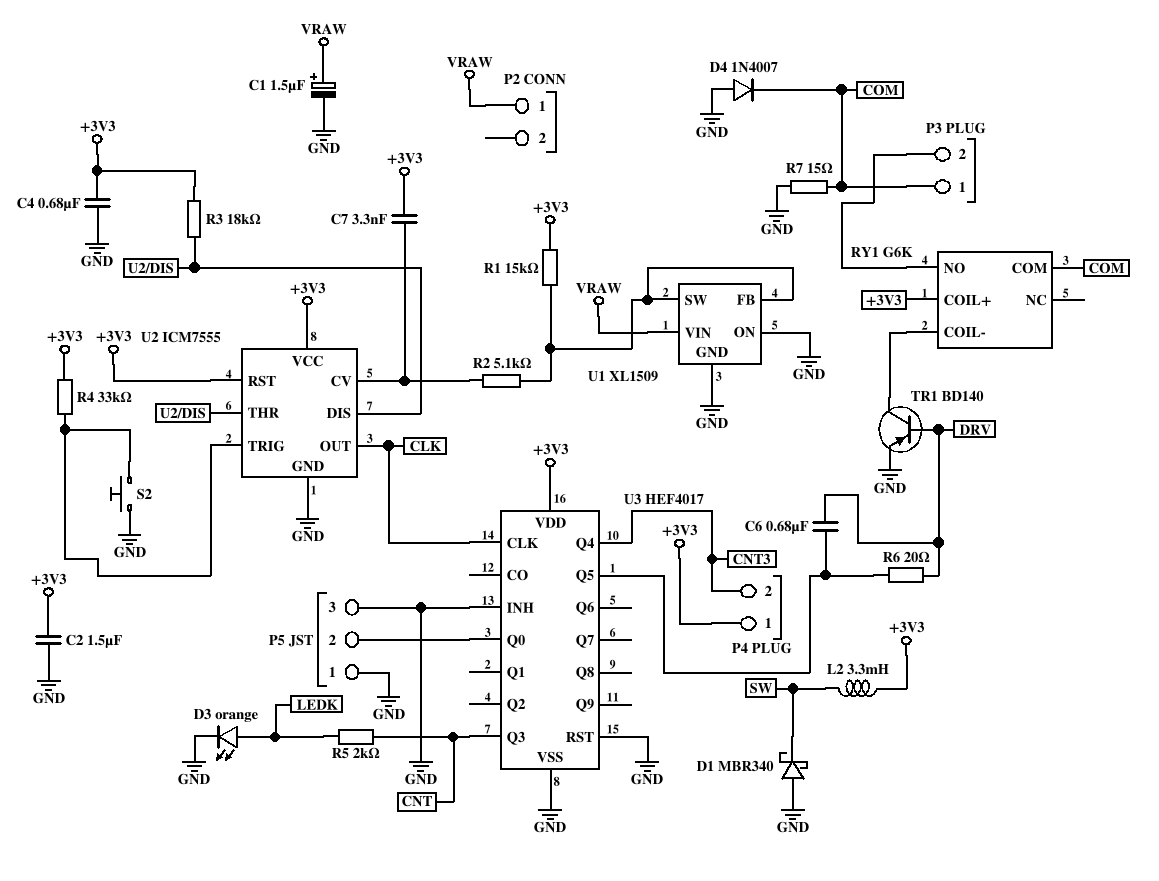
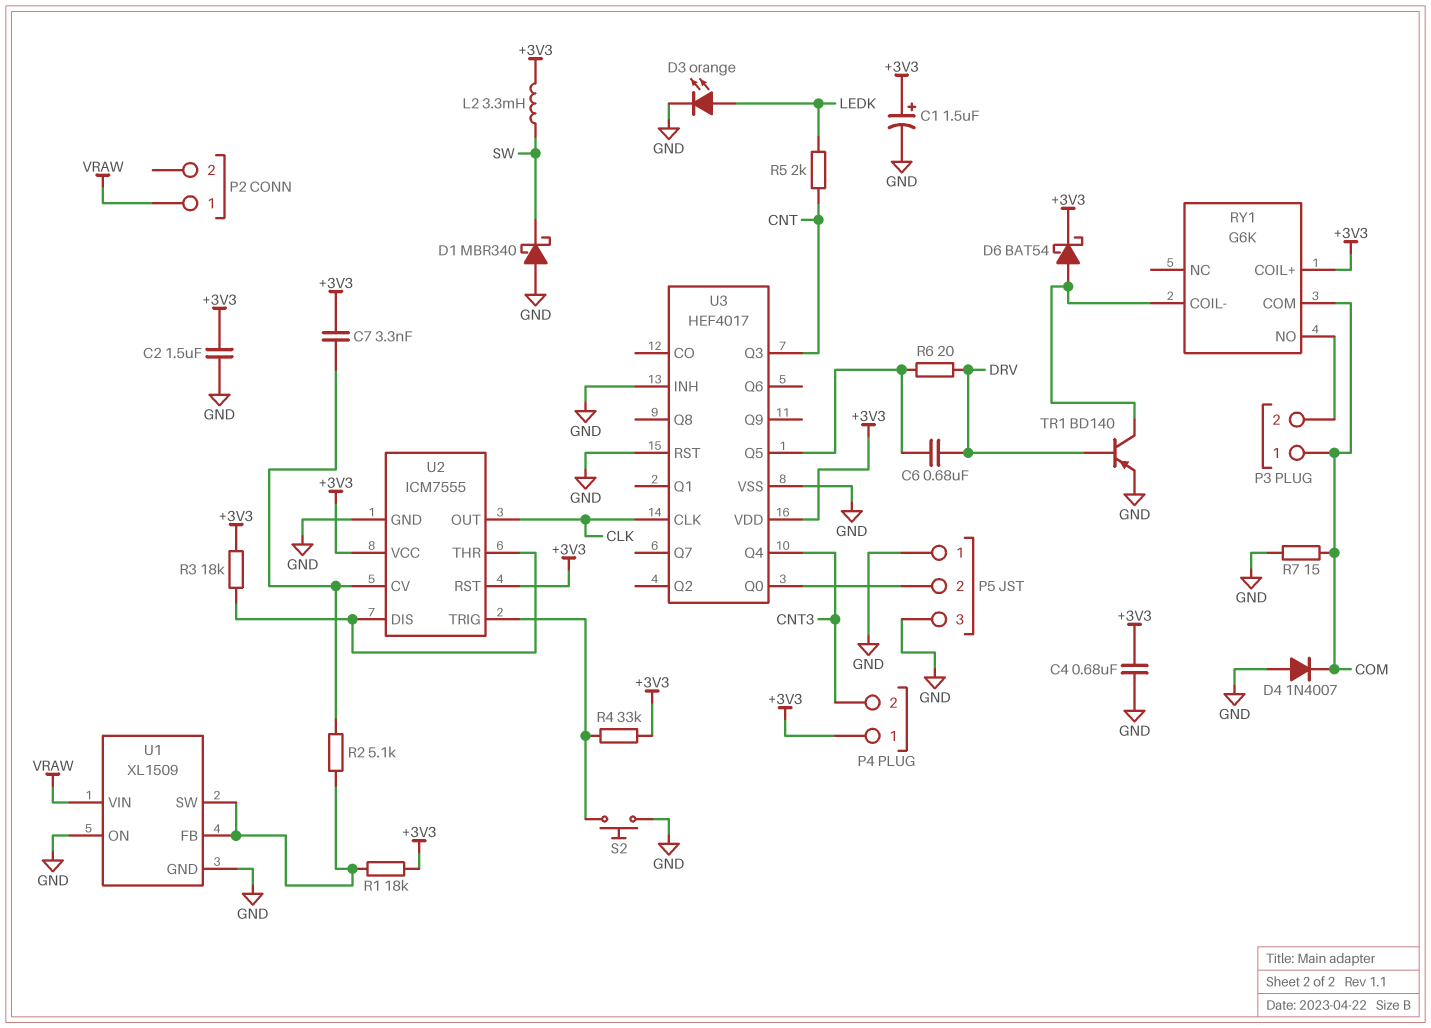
C1: 1.5uF (plus VRAW, minus GND) -> 1.5uF (plus +3V3, minus GND)
D6: none -> schottky BAT54 (A RY1/COIL-, K +3V3)
R1: 15k (+3V3, U1/FB) -> 18k (+3V3, U1/FB)

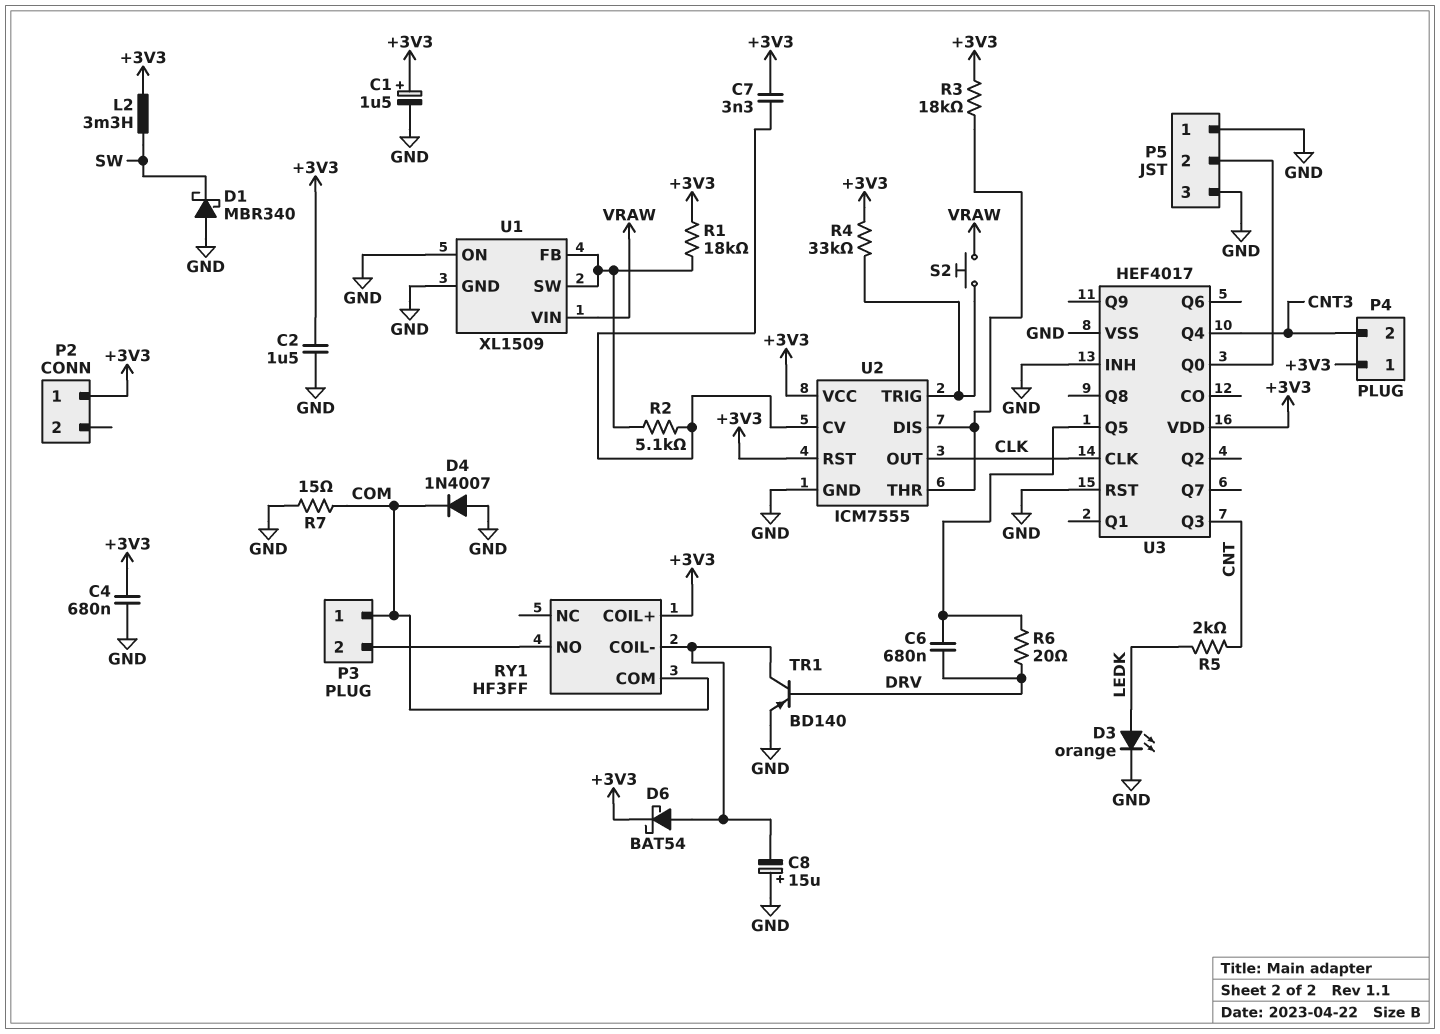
C8: none -> 15uF (plus GND, minus RY1/COIL-)
P2 pin 1: VRAW -> +3V3
RY1: G6K -> HF3FF
S2: button (GND, U2/TRIG) -> button (U2/TRIG, VRAW)

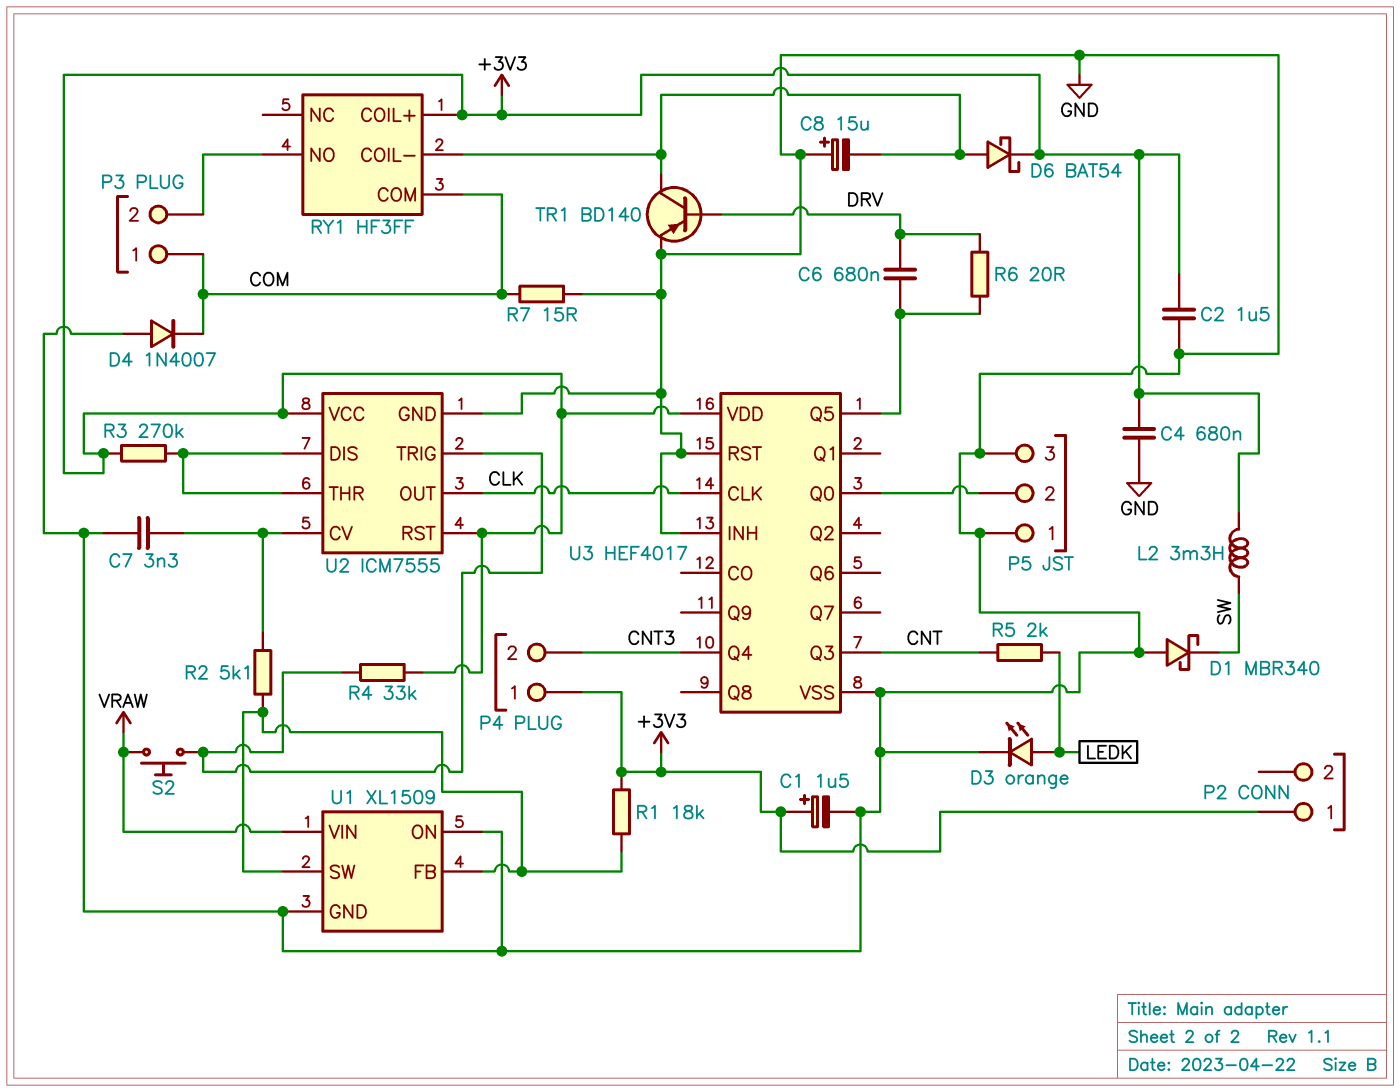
C7: 3.3nF (+3V3, U2/CV) -> 3.3nF (GND, U2/CV)
R3: 18k (+3V3, U2/DIS) -> 270k (+3V3, U2/DIS)

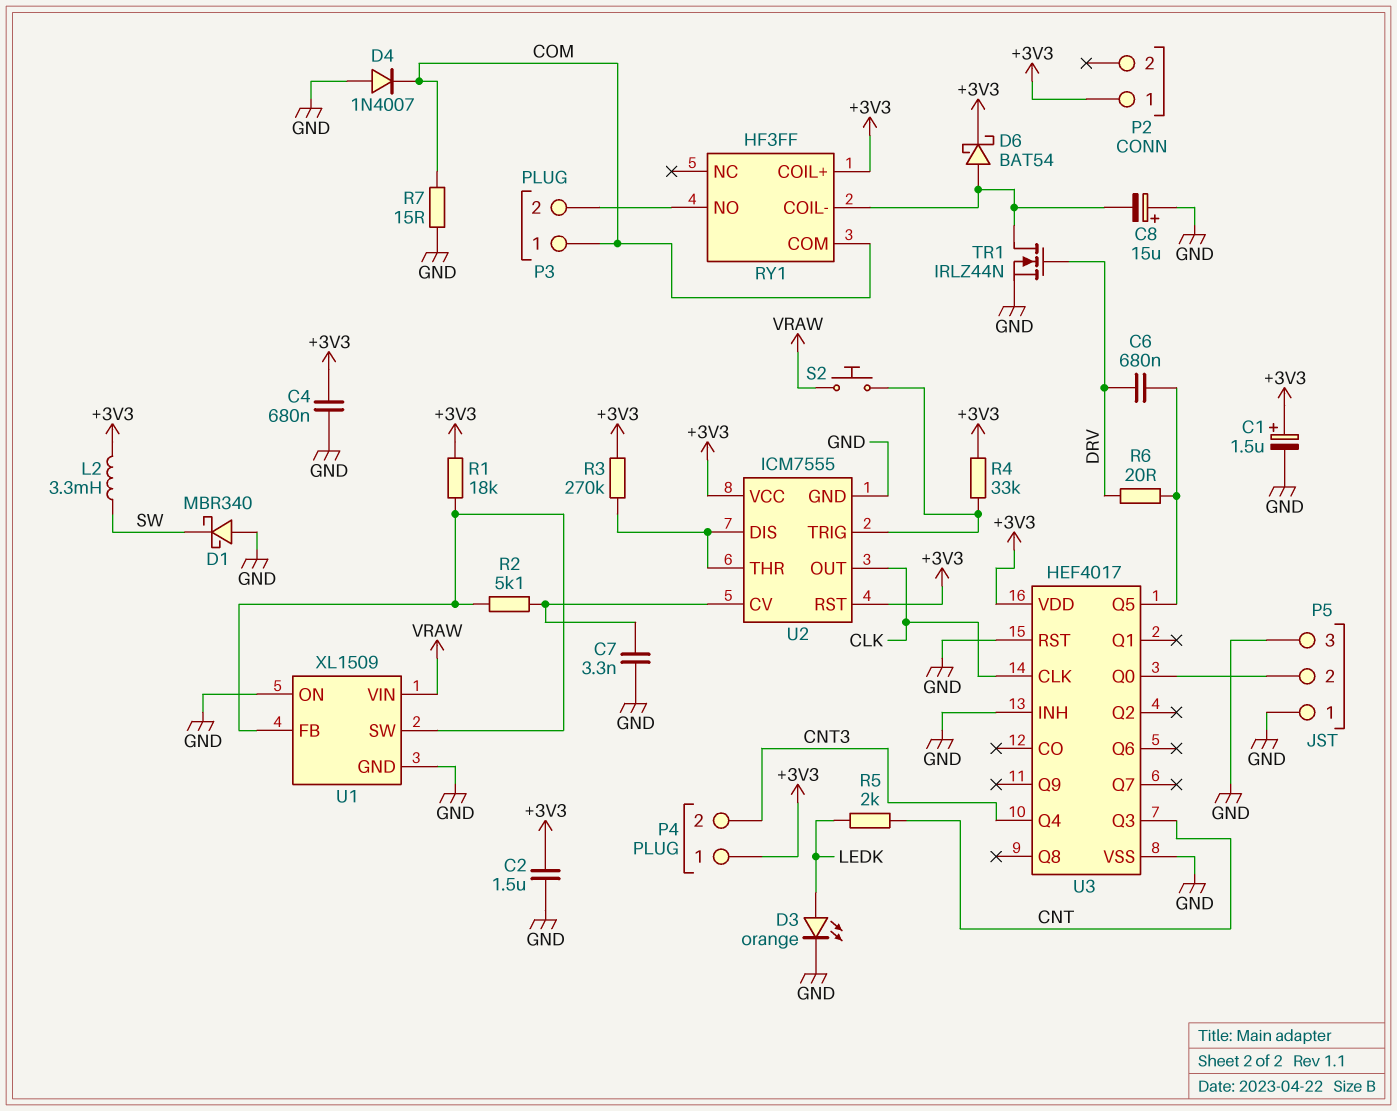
TR1: PNP BD140 (B DRV, C RY1/COIL-, E GND) -> NMOS IRLZ44N (G DRV, D RY1/COIL-, S GND)

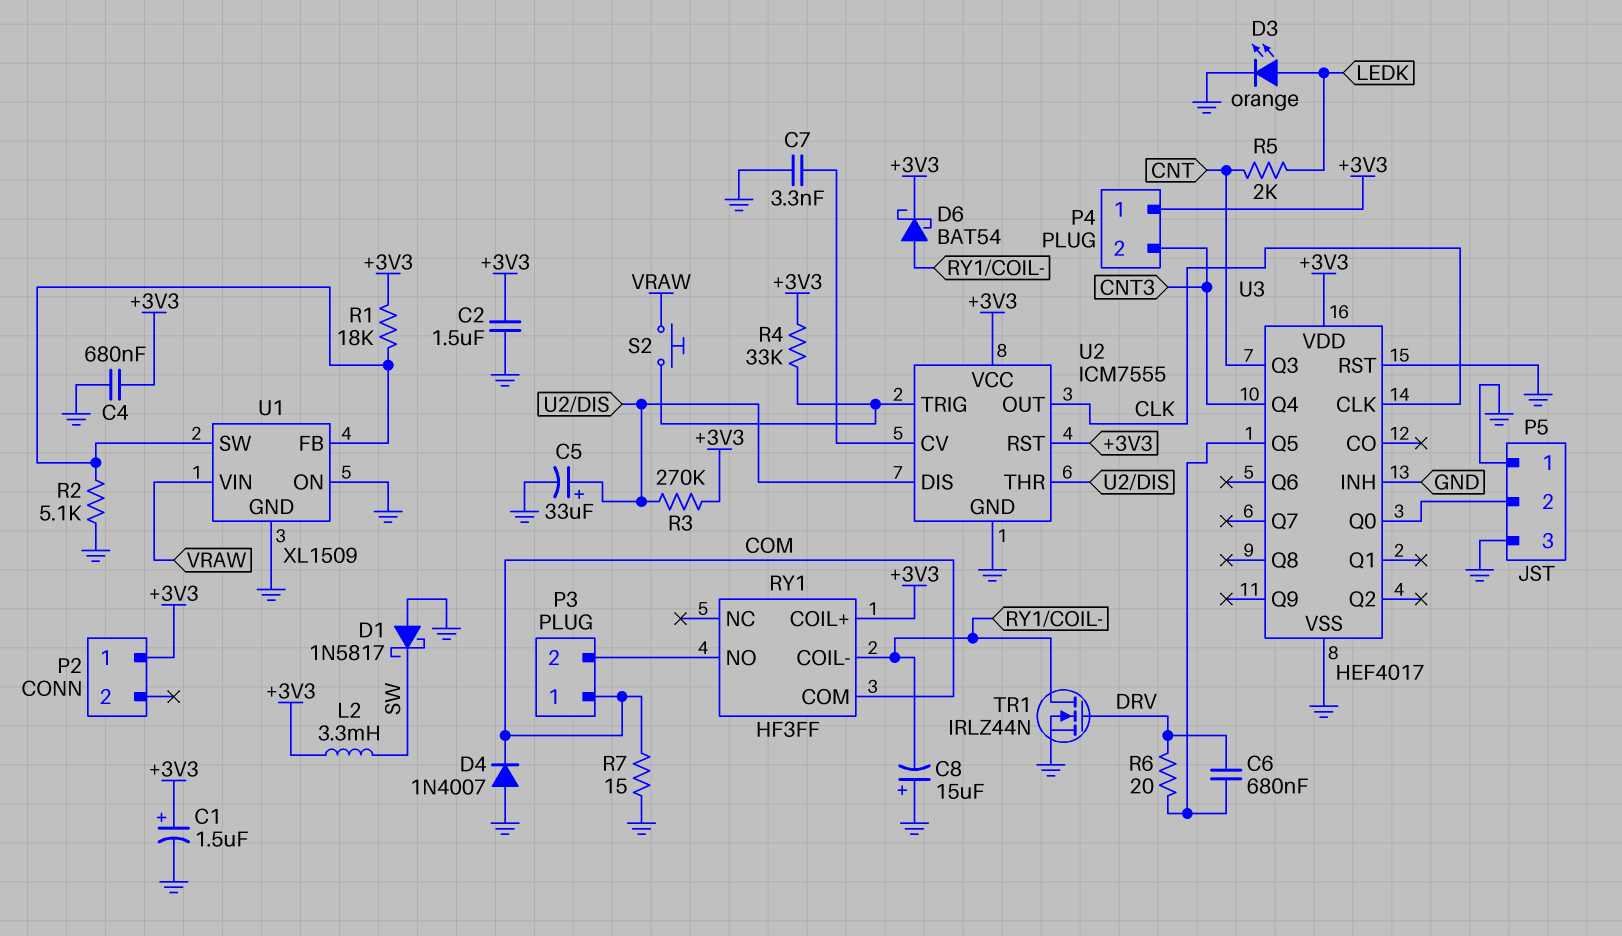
C5: none -> 33uF (plus U2/DIS, minus GND)
D1: schottky MBR340 (A GND, K SW) -> schottky 1N5817 (A GND, K SW)
R2: 5.1k (U1/FB, U2/CV) -> 5.1k (GND, U1/FB)

